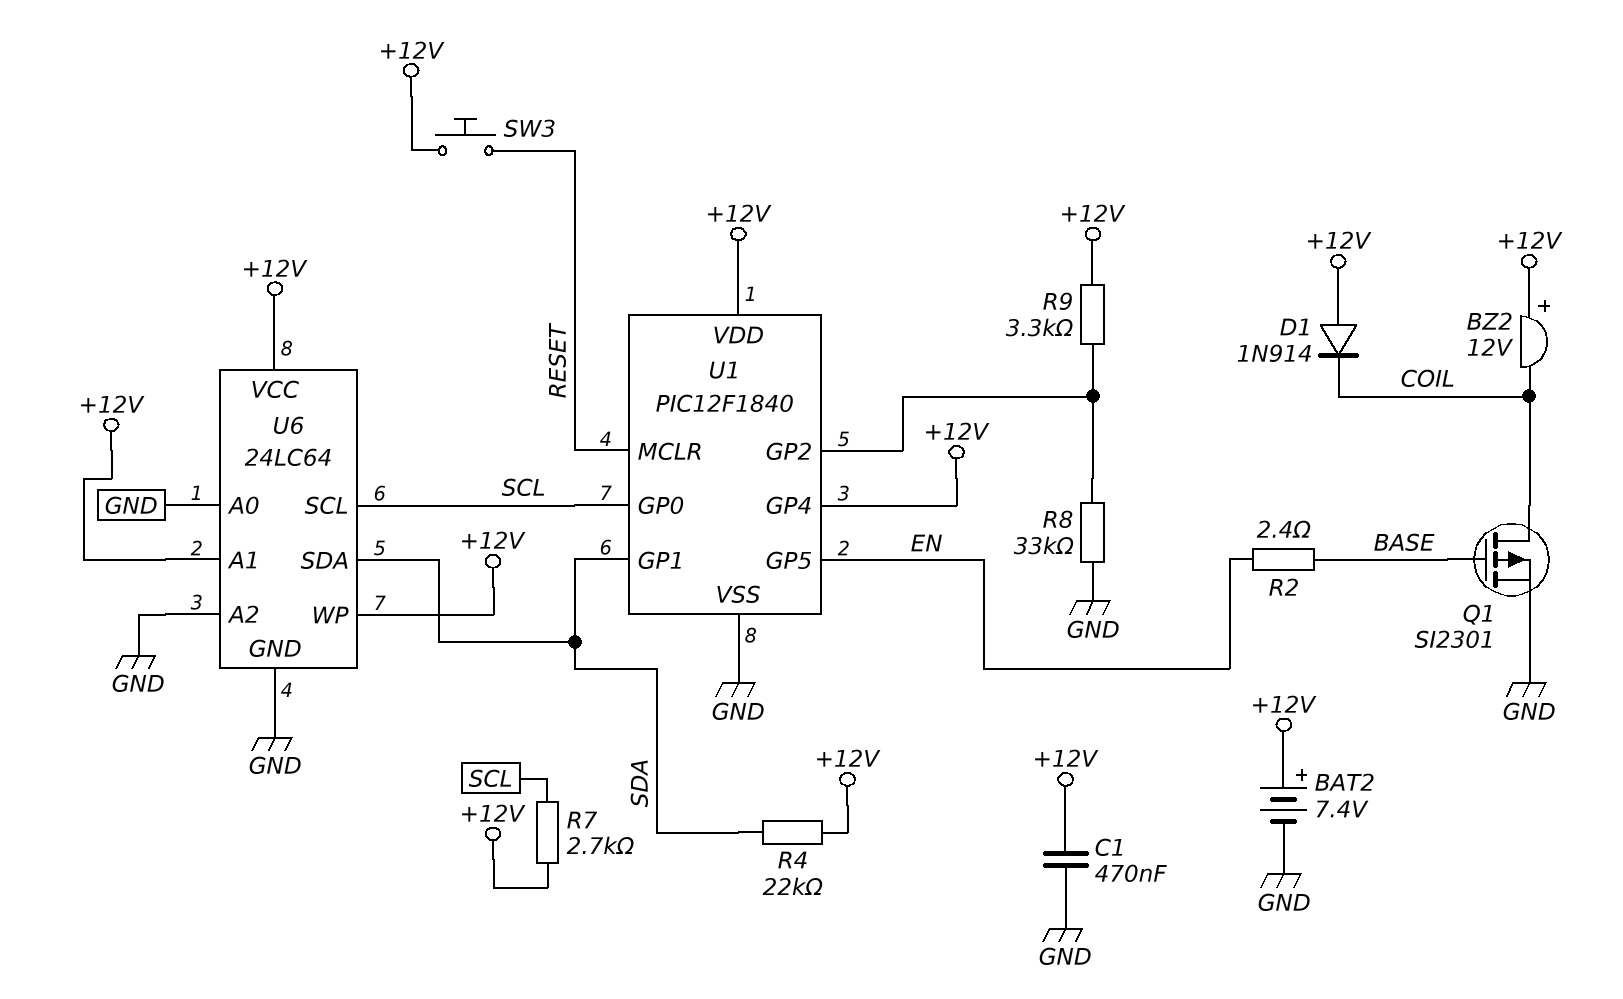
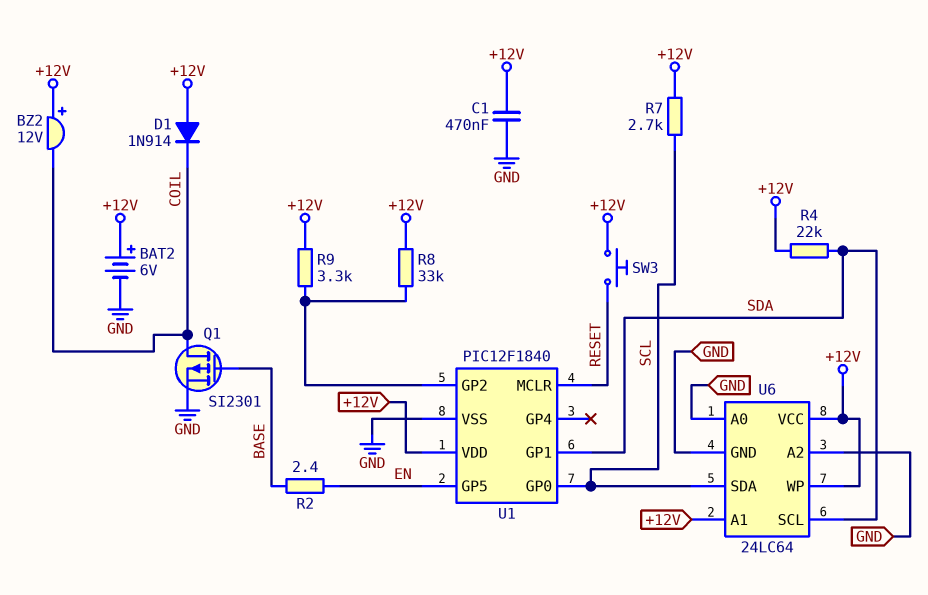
BAT2: 7.4V (plus +12V, minus GND) -> 6V (plus +12V, minus GND)
R8: 33k (GND, U1/GP2) -> 33k (+12V, U1/GP2)
U1 pin GP4: +12V -> none
U6 pin SCL: SCL -> SDA
U6 pin SDA: SDA -> SCL

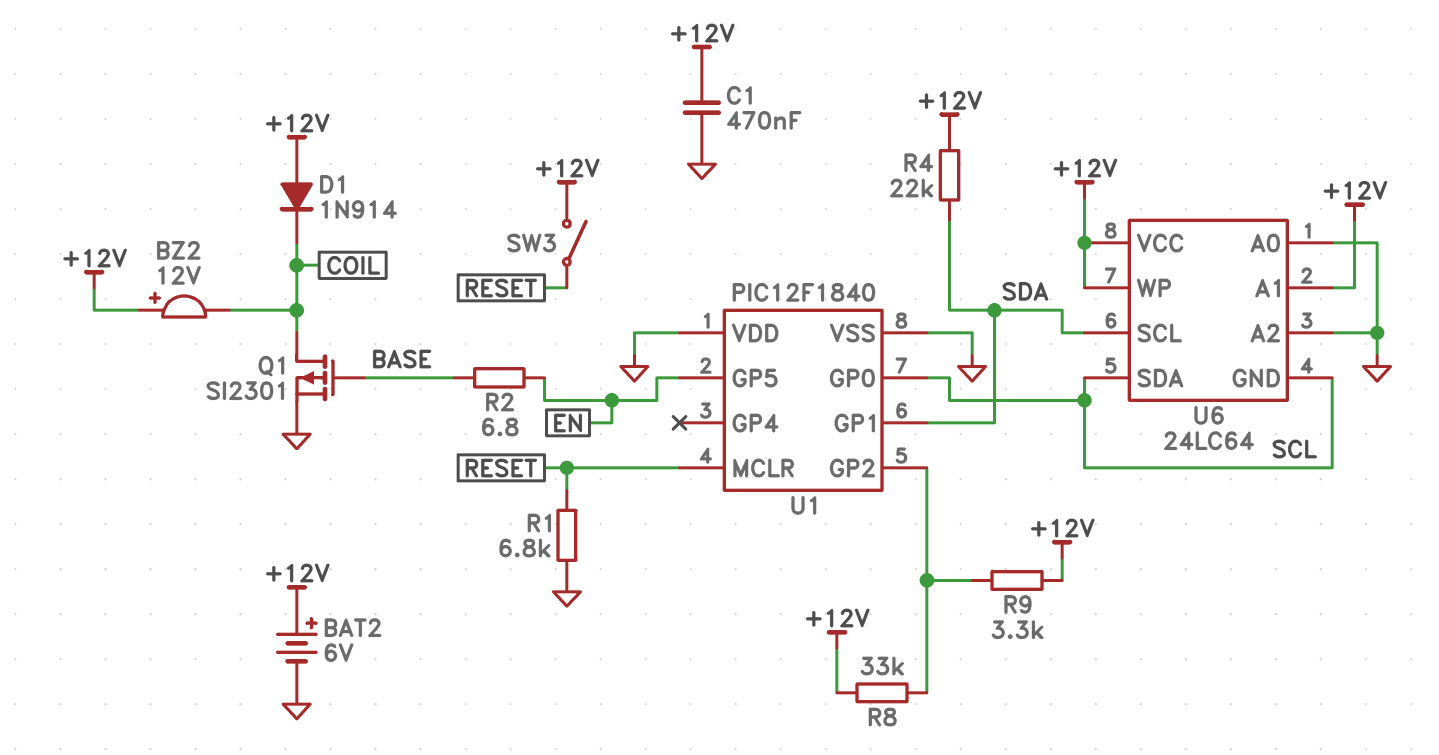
R1: none -> 6.8k (GND, RESET)
R2: 2.4 (BASE, EN) -> 6.8 (BASE, EN)
R7: 2.7k (+12V, SCL) -> none
SW3: button (+12V, RESET) -> switch (+12V, RESET)
U1 pin VDD: +12V -> GND
U6 pin GND: GND -> SCL

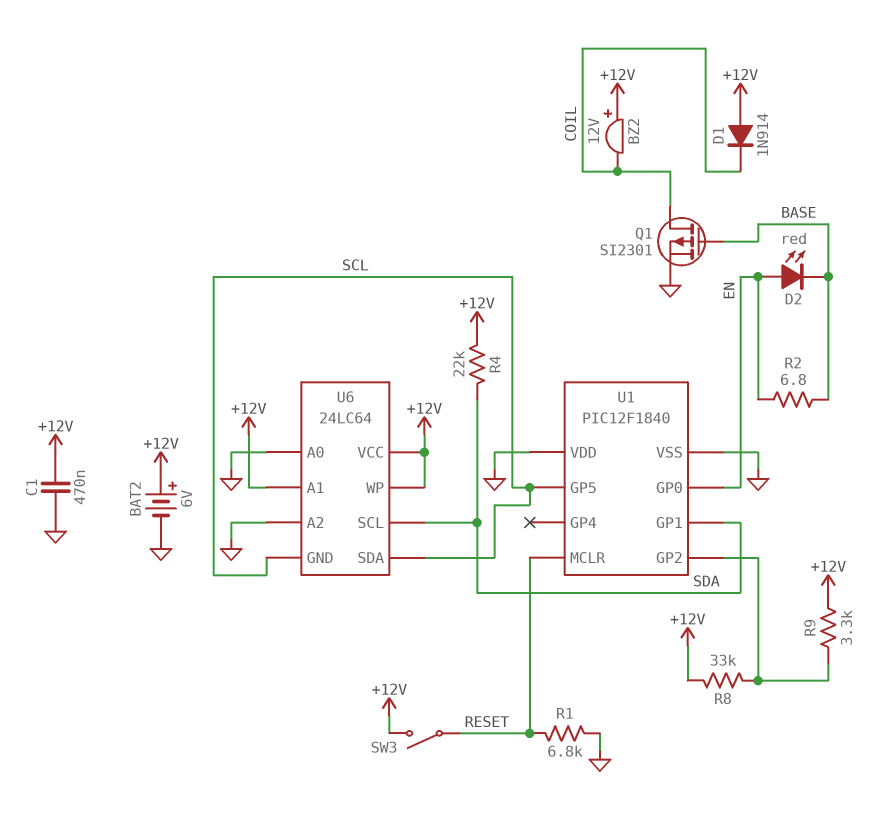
D2: none -> LED red (A EN, K BASE)
U1 pin GP0: SCL -> EN
U1 pin GP5: EN -> SCL

